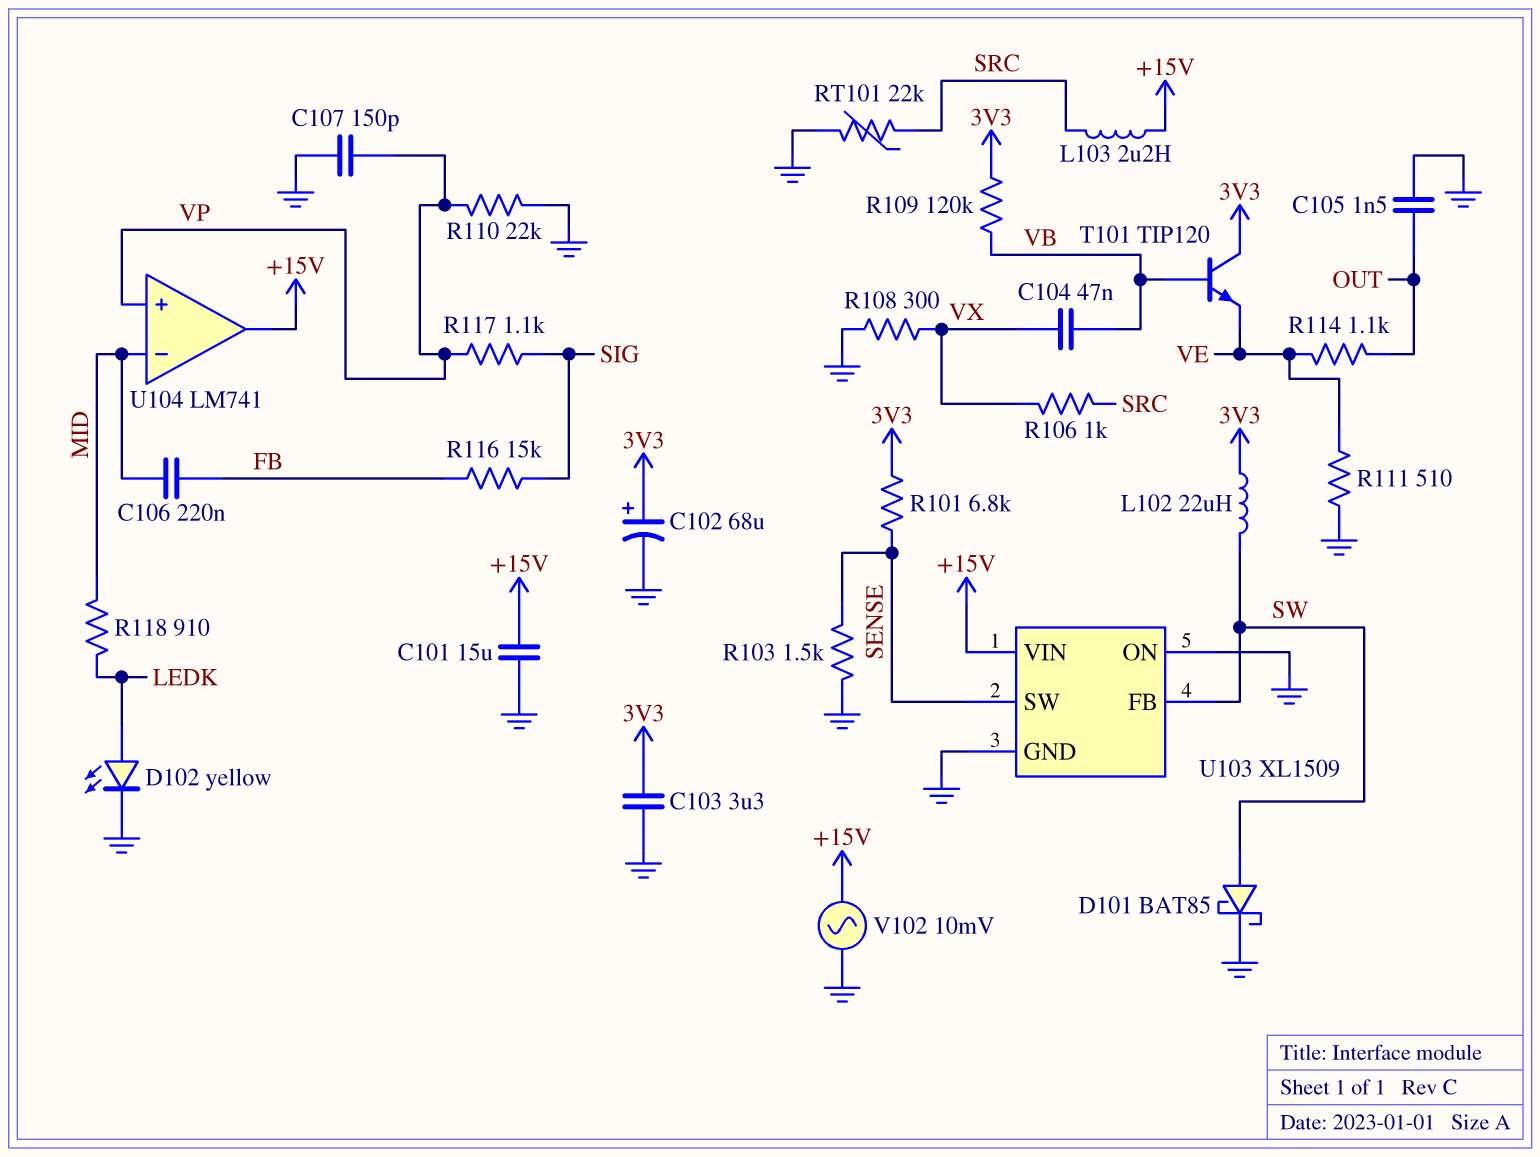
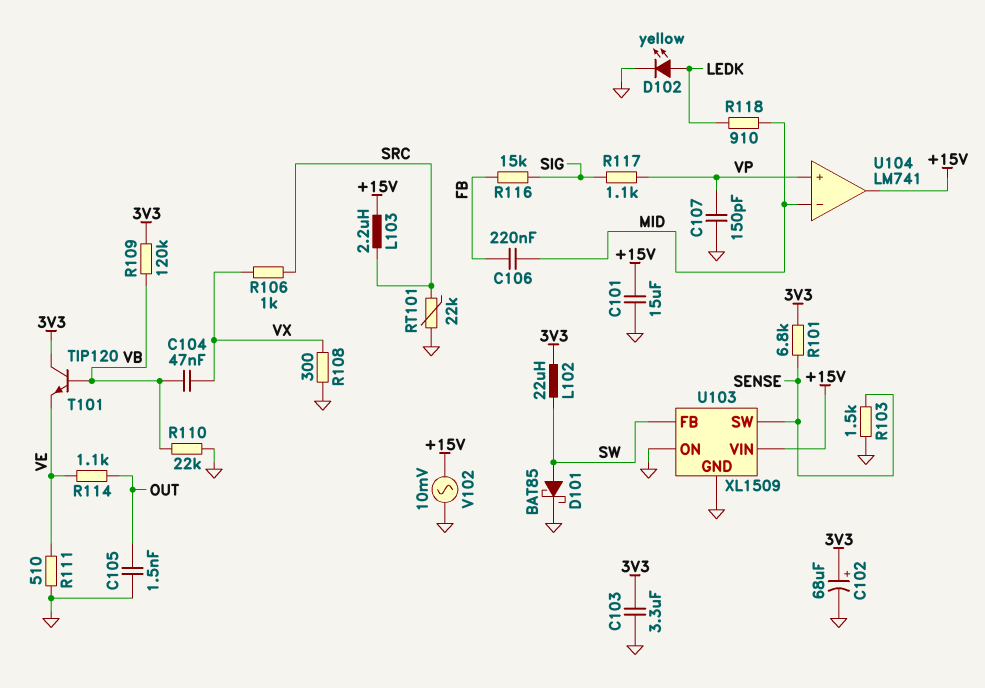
R110: 22k (GND, VP) -> 22k (GND, VB)

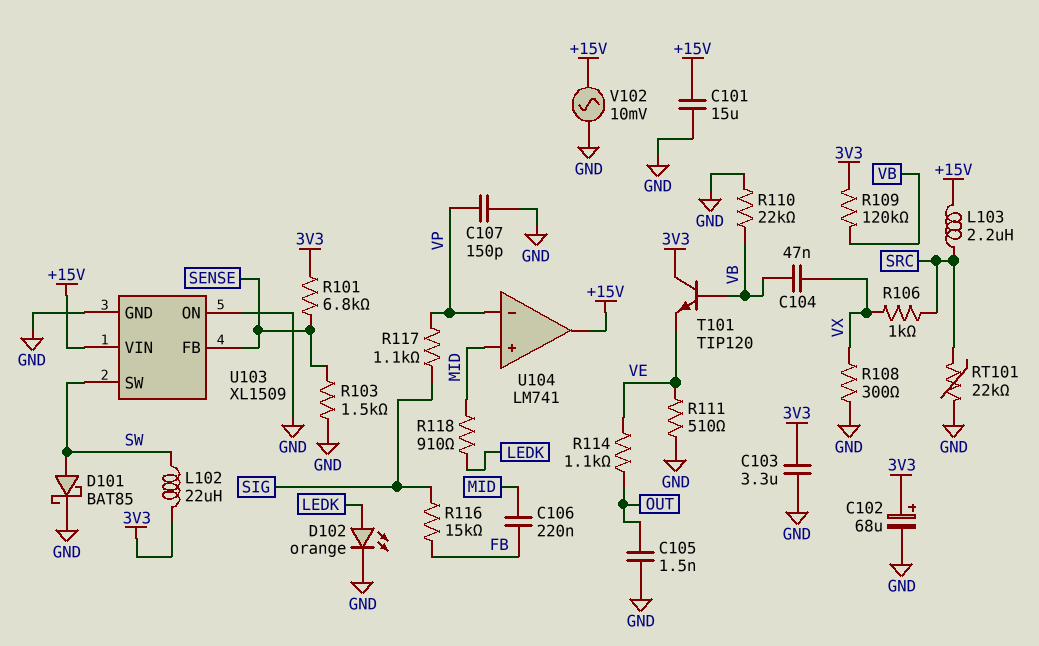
D102: LED yellow (A LEDK, K GND) -> LED orange (A LEDK, K GND)
U103 pin FB: SW -> SENSE
U103 pin SW: SENSE -> SW
U104 pin in+: VP -> MID
U104 pin in-: MID -> VP

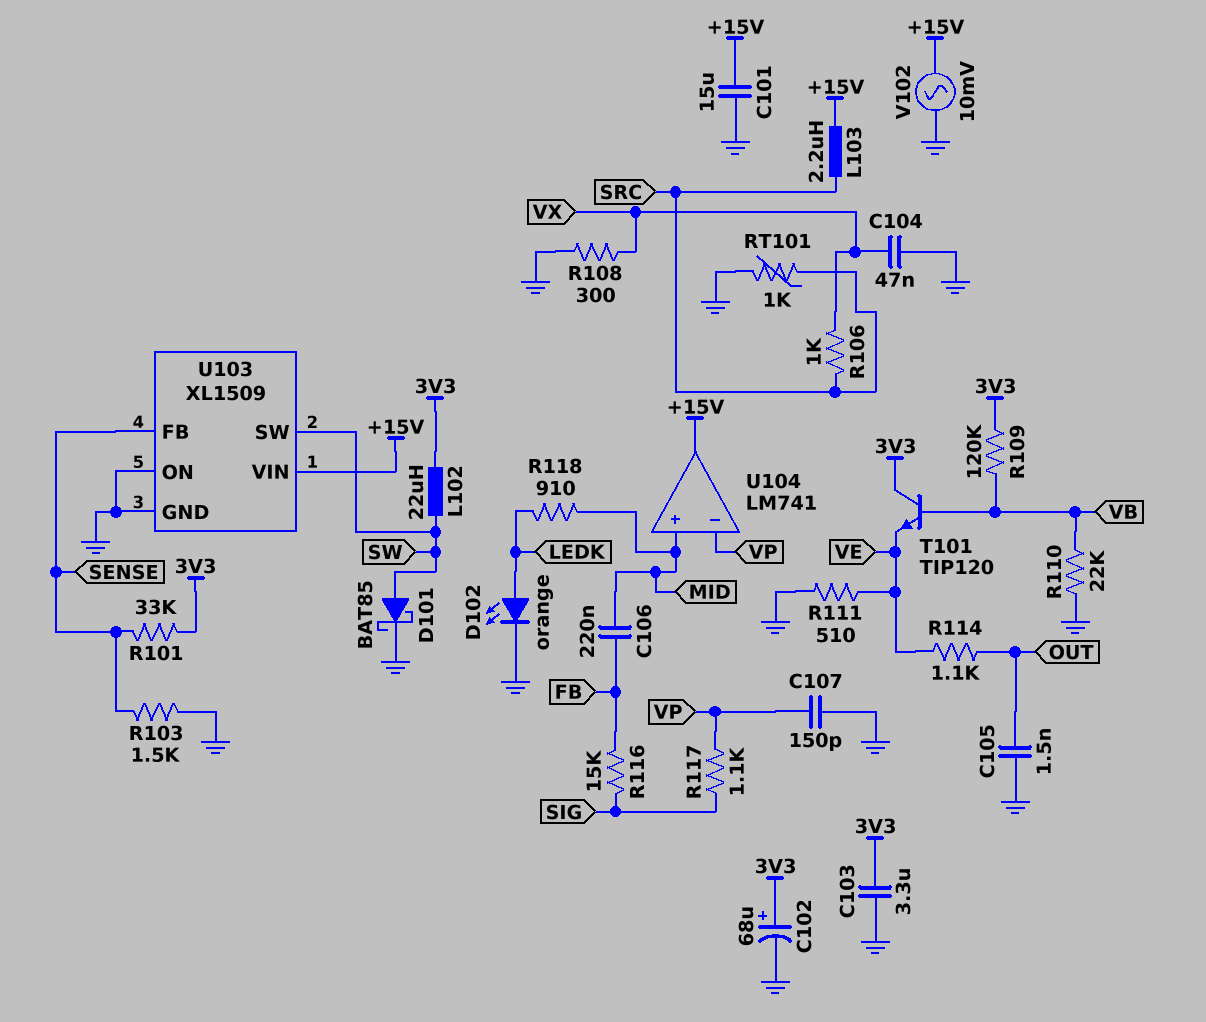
C104: 47nF (VB, VX) -> 47nF (GND, VX)
R101: 6.8k (3V3, SENSE) -> 33k (3V3, SENSE)
RT101: 22k (GND, SRC) -> 1k (GND, SRC)

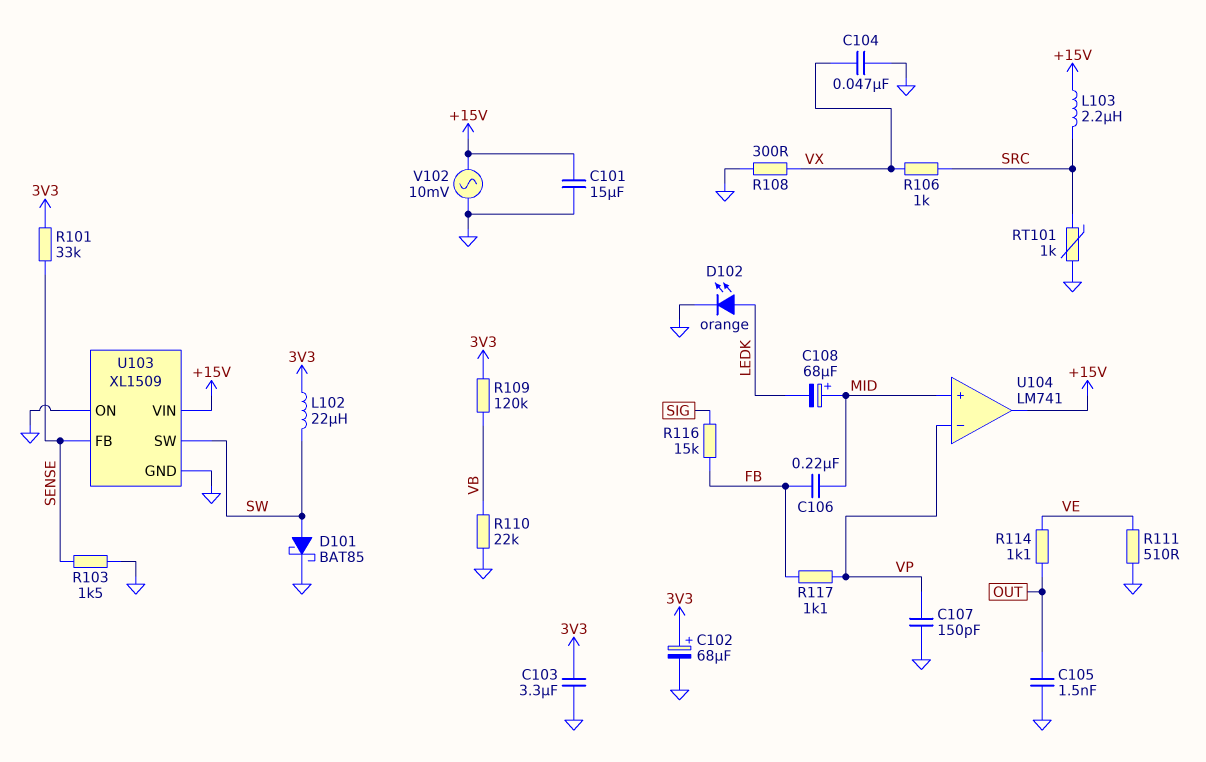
C108: none -> 68uF (plus MID, minus LEDK)
R117: 1.1k (SIG, VP) -> 1.1k (FB, VP)
R118: 910 (LEDK, MID) -> none
T101: NPN TIP120 (B VB, C 3V3, E VE) -> none

